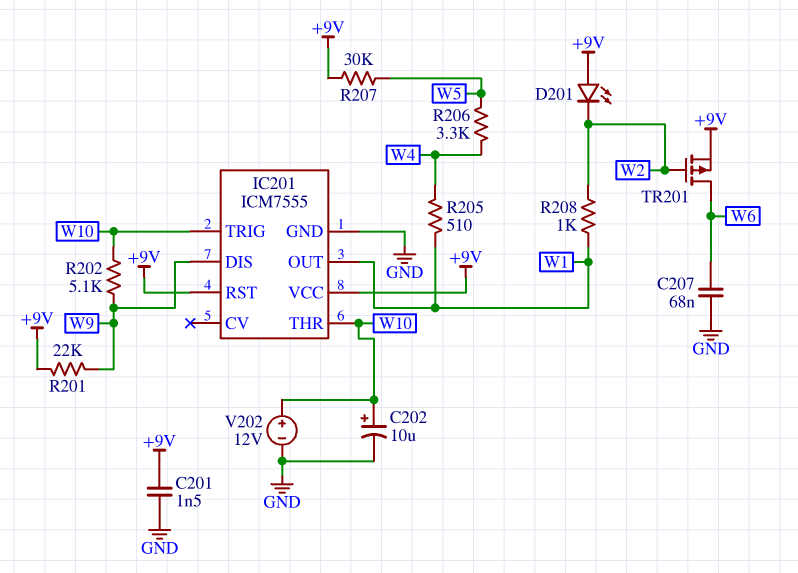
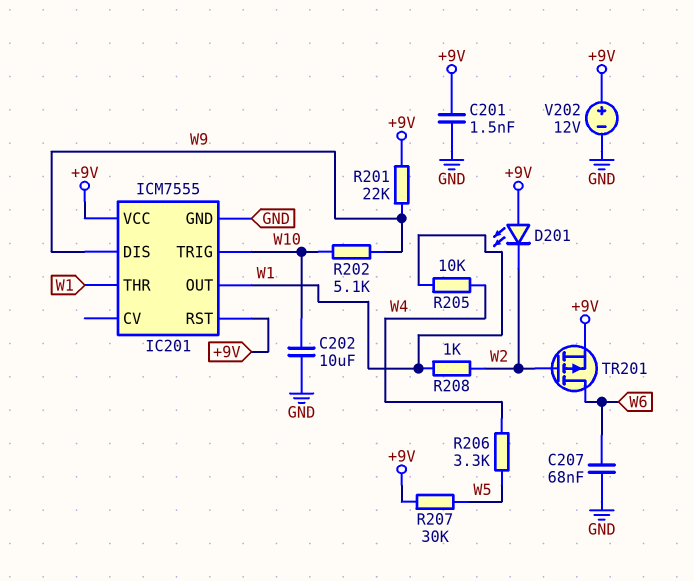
C202: 10uF (plus W10, minus GND) -> 10uF (GND, W10)
IC201 pin THR: W10 -> W1
R205: 510 (W1, W4) -> 10k (W1, W4)
V202: 12V (plus W10, minus GND) -> 12V (plus +9V, minus GND)

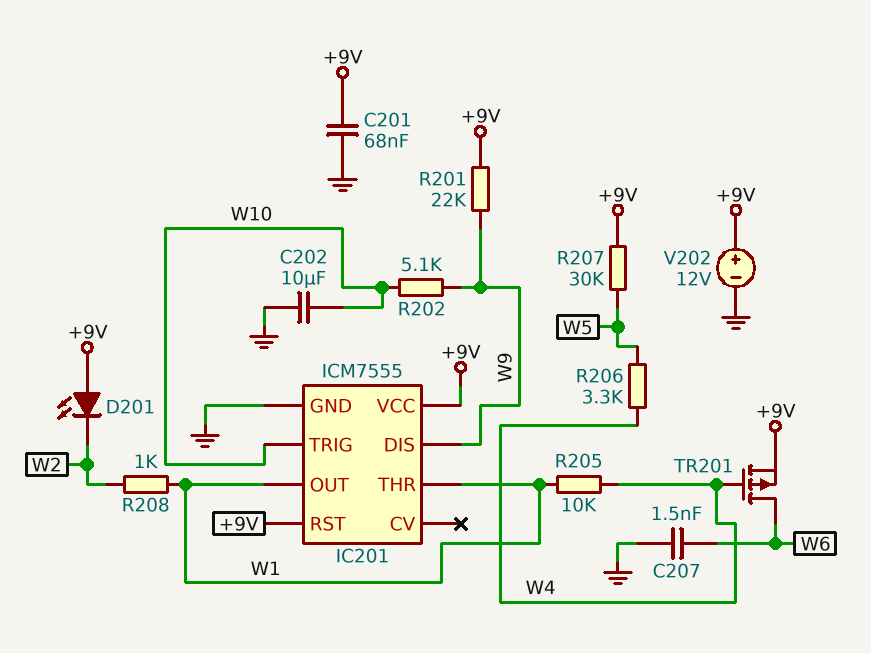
C201: 1.5nF (+9V, GND) -> 68nF (+9V, GND)
C207: 68nF (GND, W6) -> 1.5nF (GND, W6)
TR201: PMOS (G W2, D W6, S +9V) -> PMOS (G W4, D W6, S +9V)

